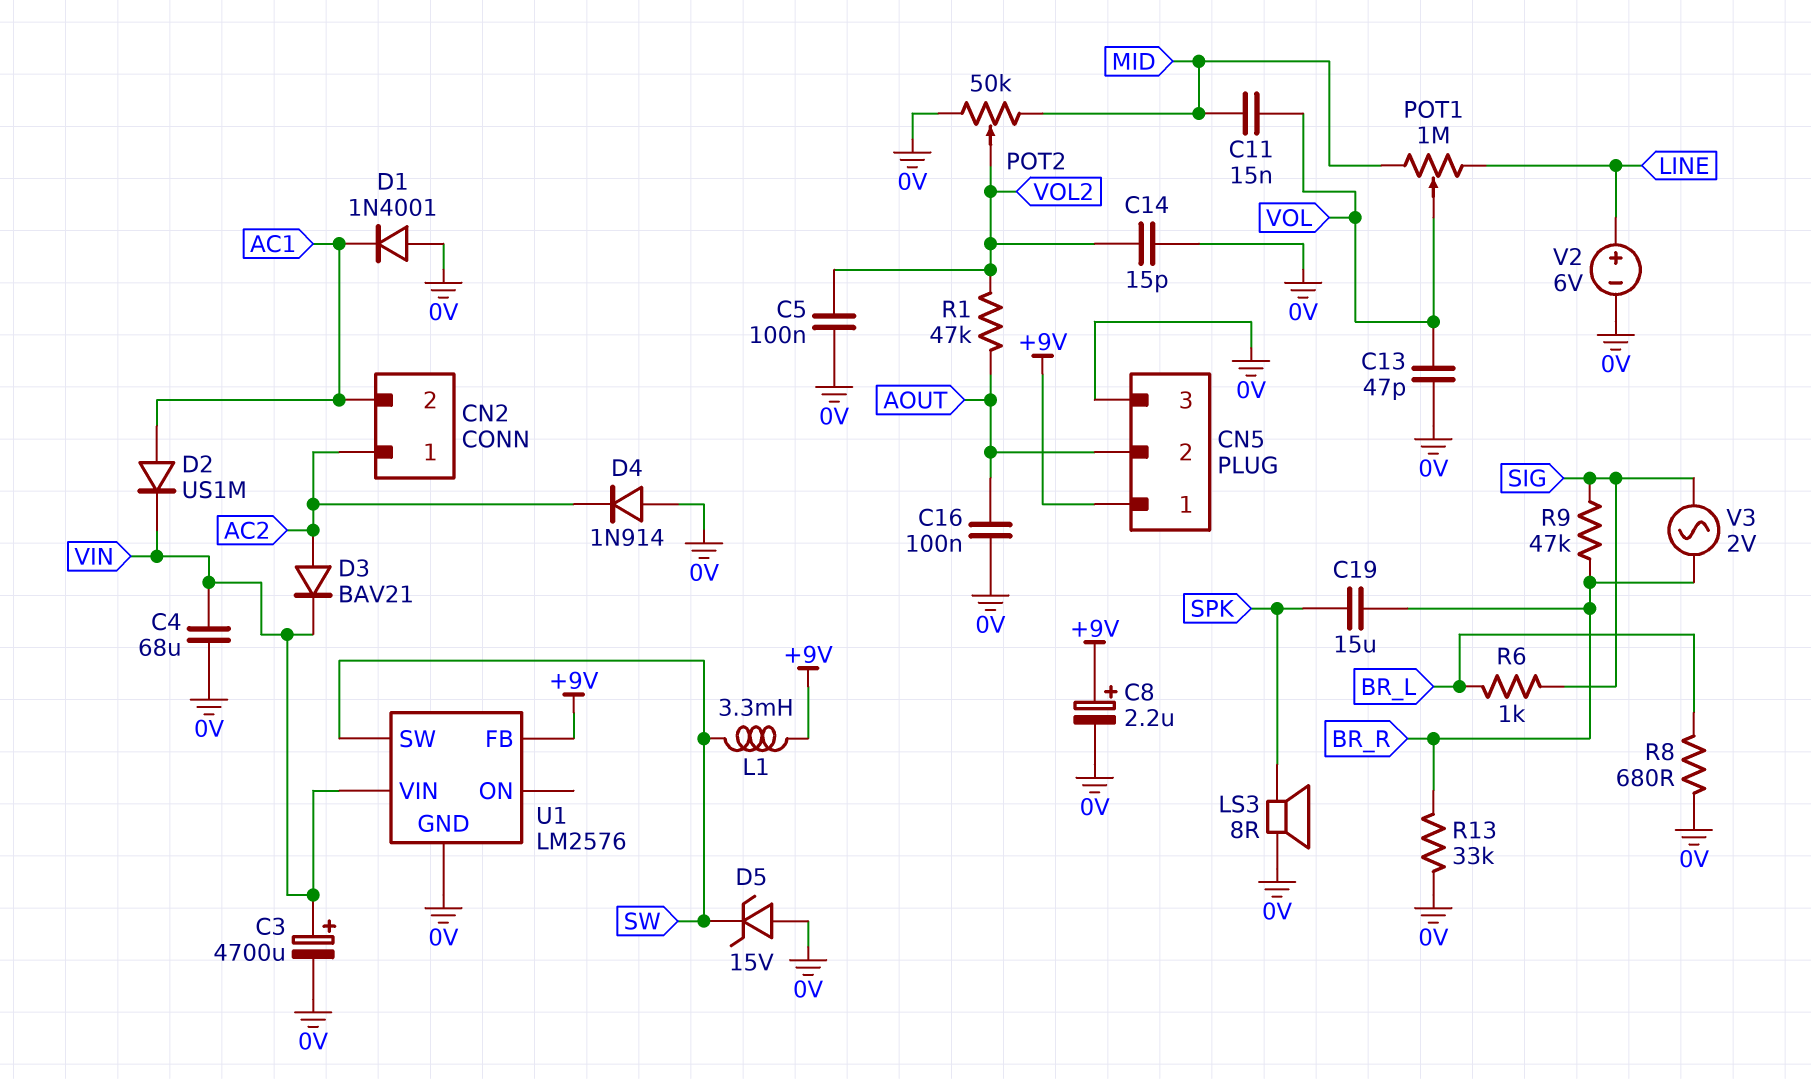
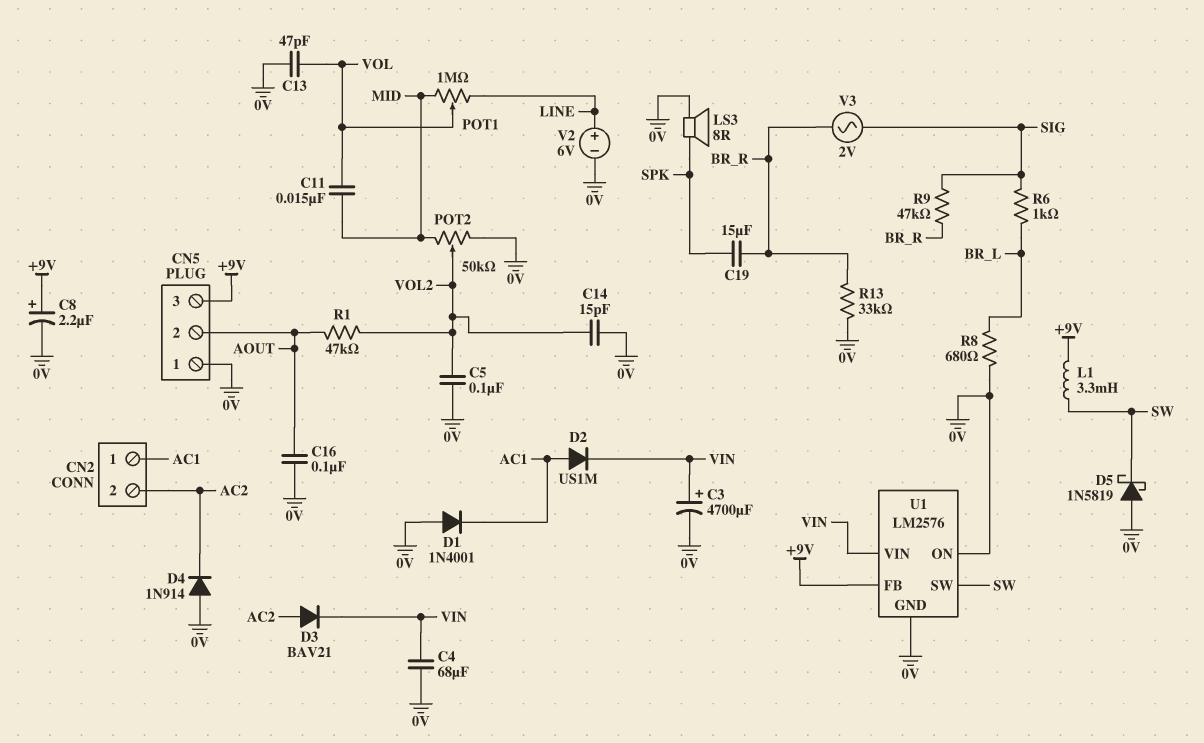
CN2 pin 1: AC2 -> AC1
CN2 pin 2: AC1 -> AC2
CN5 pin 1: +9V -> 0V
CN5 pin 3: 0V -> +9V
D5: zener 15V (A 0V, K SW) -> schottky 1N5819 (A 0V, K SW)
U1 pin ON: none -> 0V

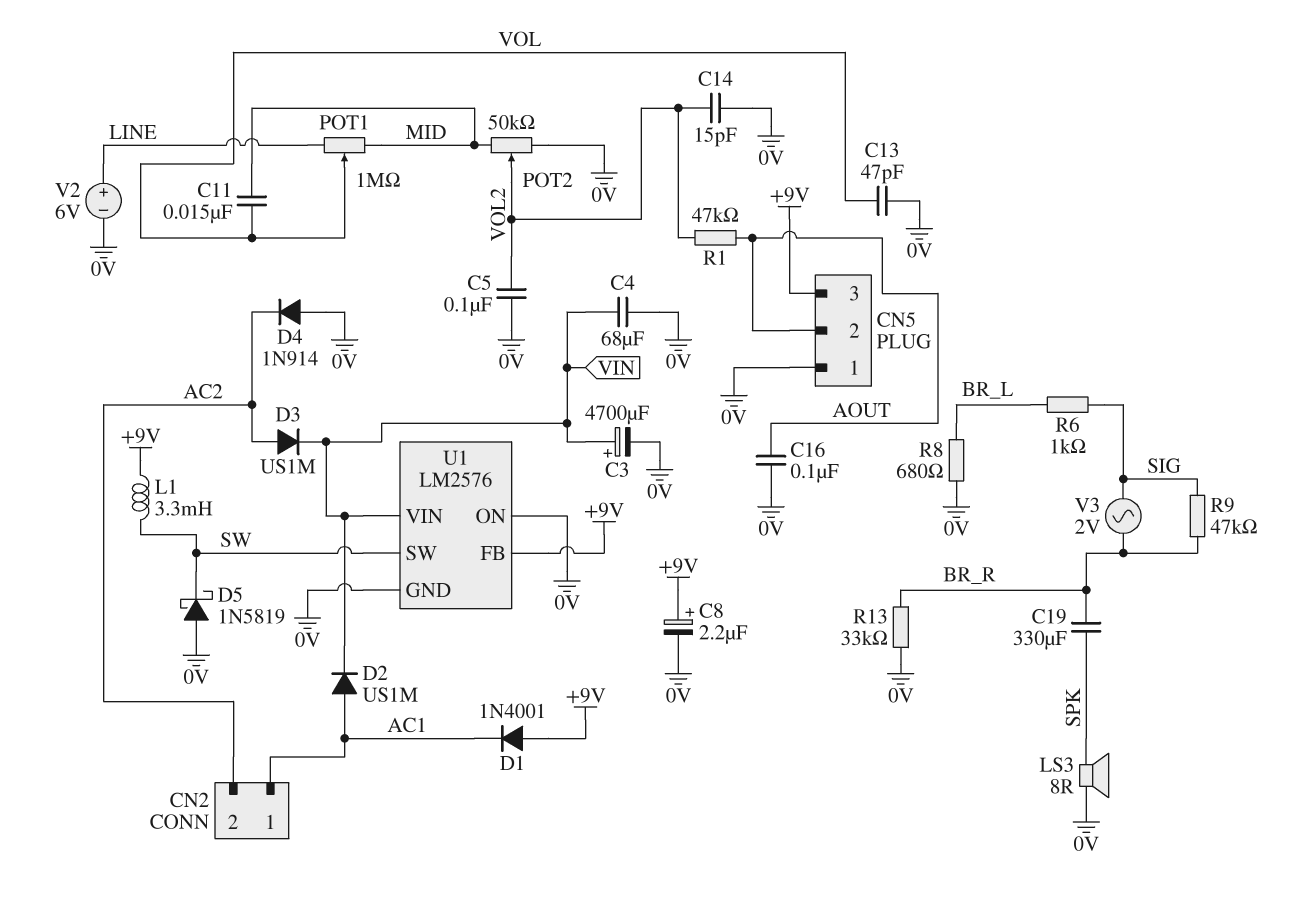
C19: 15uF (BR_R, SPK) -> 330uF (BR_R, SPK)
D1: diode 1N4001 (A 0V, K AC1) -> diode 1N4001 (A +9V, K AC1)
D3: diode BAV21 (A AC2, K VIN) -> diode US1M (A AC2, K VIN)

